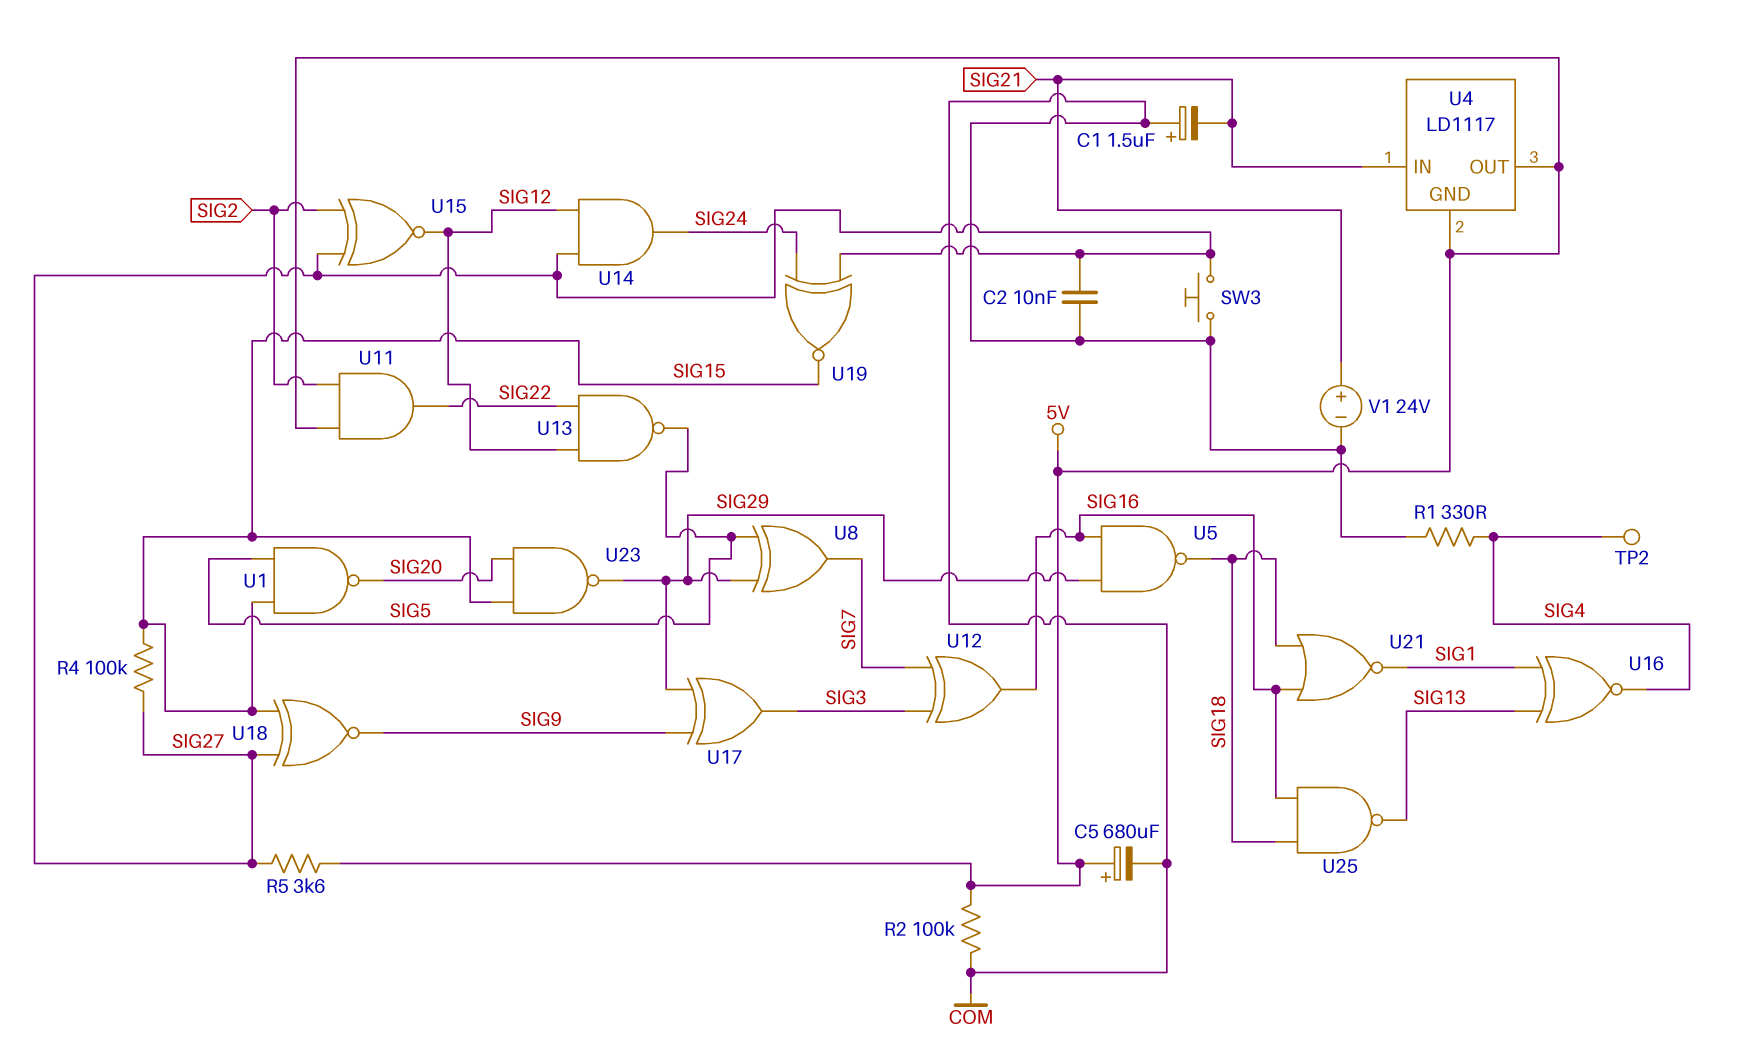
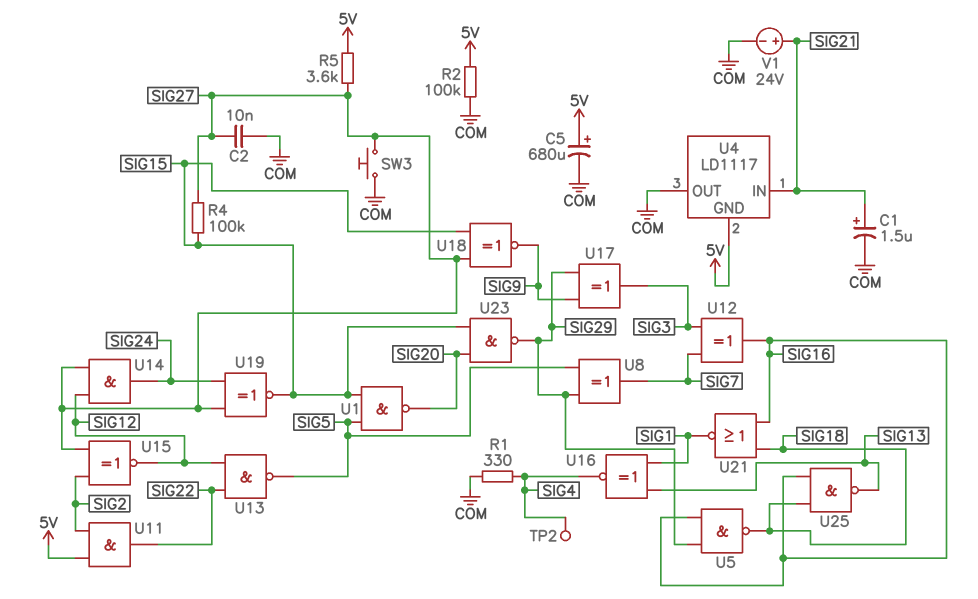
C1: 1.5uF (plus COM, minus SIG21) -> 1.5uF (plus SIG21, minus COM)
U4 pin OUT: 5V -> COM

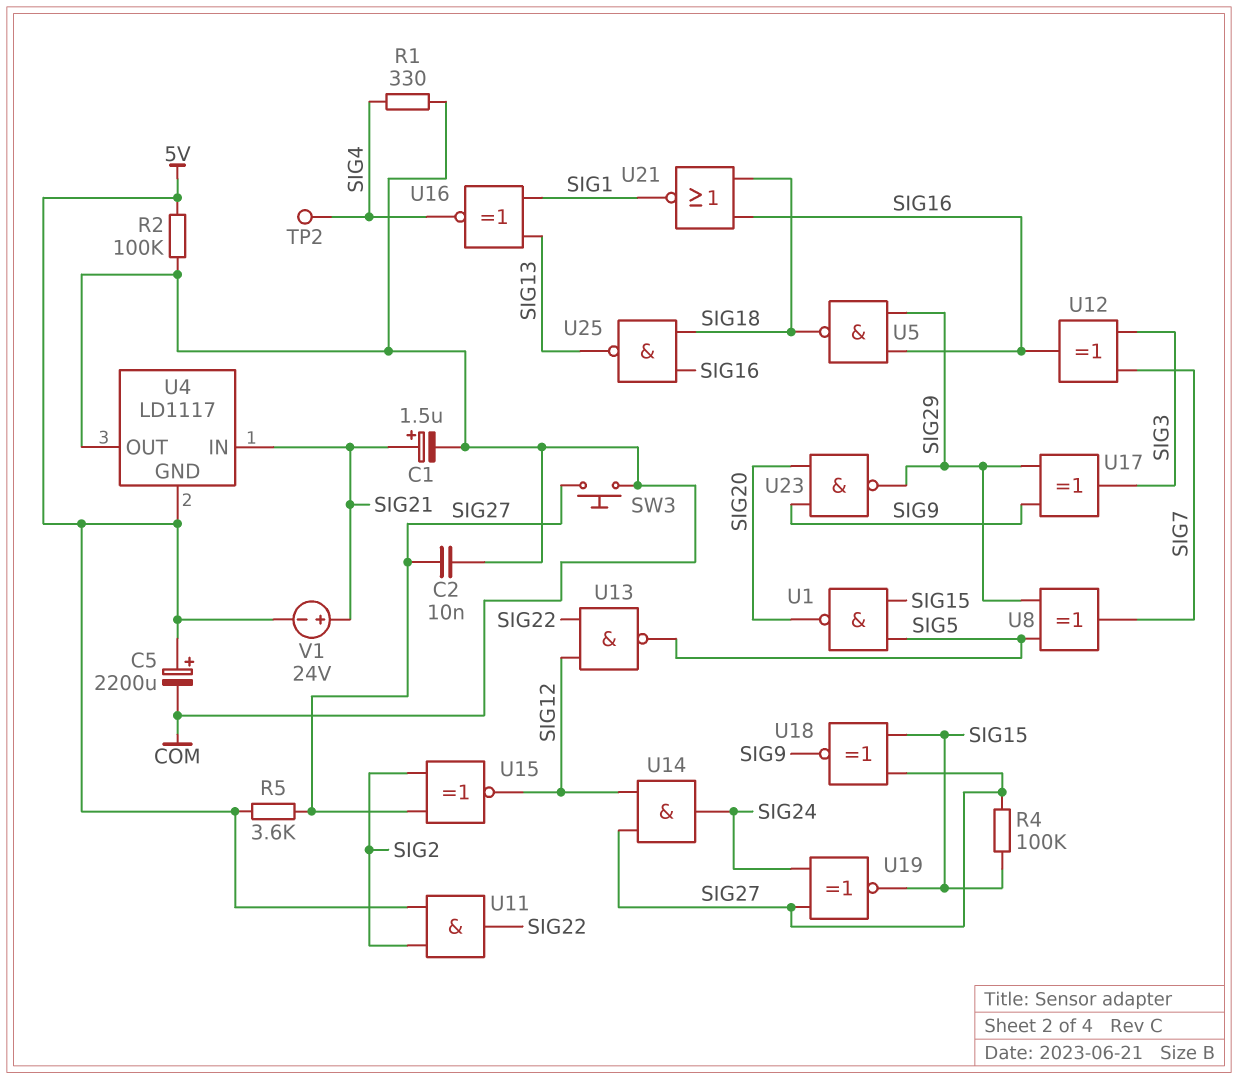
C5: 680uF (plus 5V, minus COM) -> 2200uF (plus 5V, minus COM)
U23: NAND (in SIG15, in SIG20, out SIG29) -> NAND (in SIG9, in SIG20, out SIG29)
V1: 24V (plus SIG21, minus COM) -> 24V (plus SIG21, minus 5V)

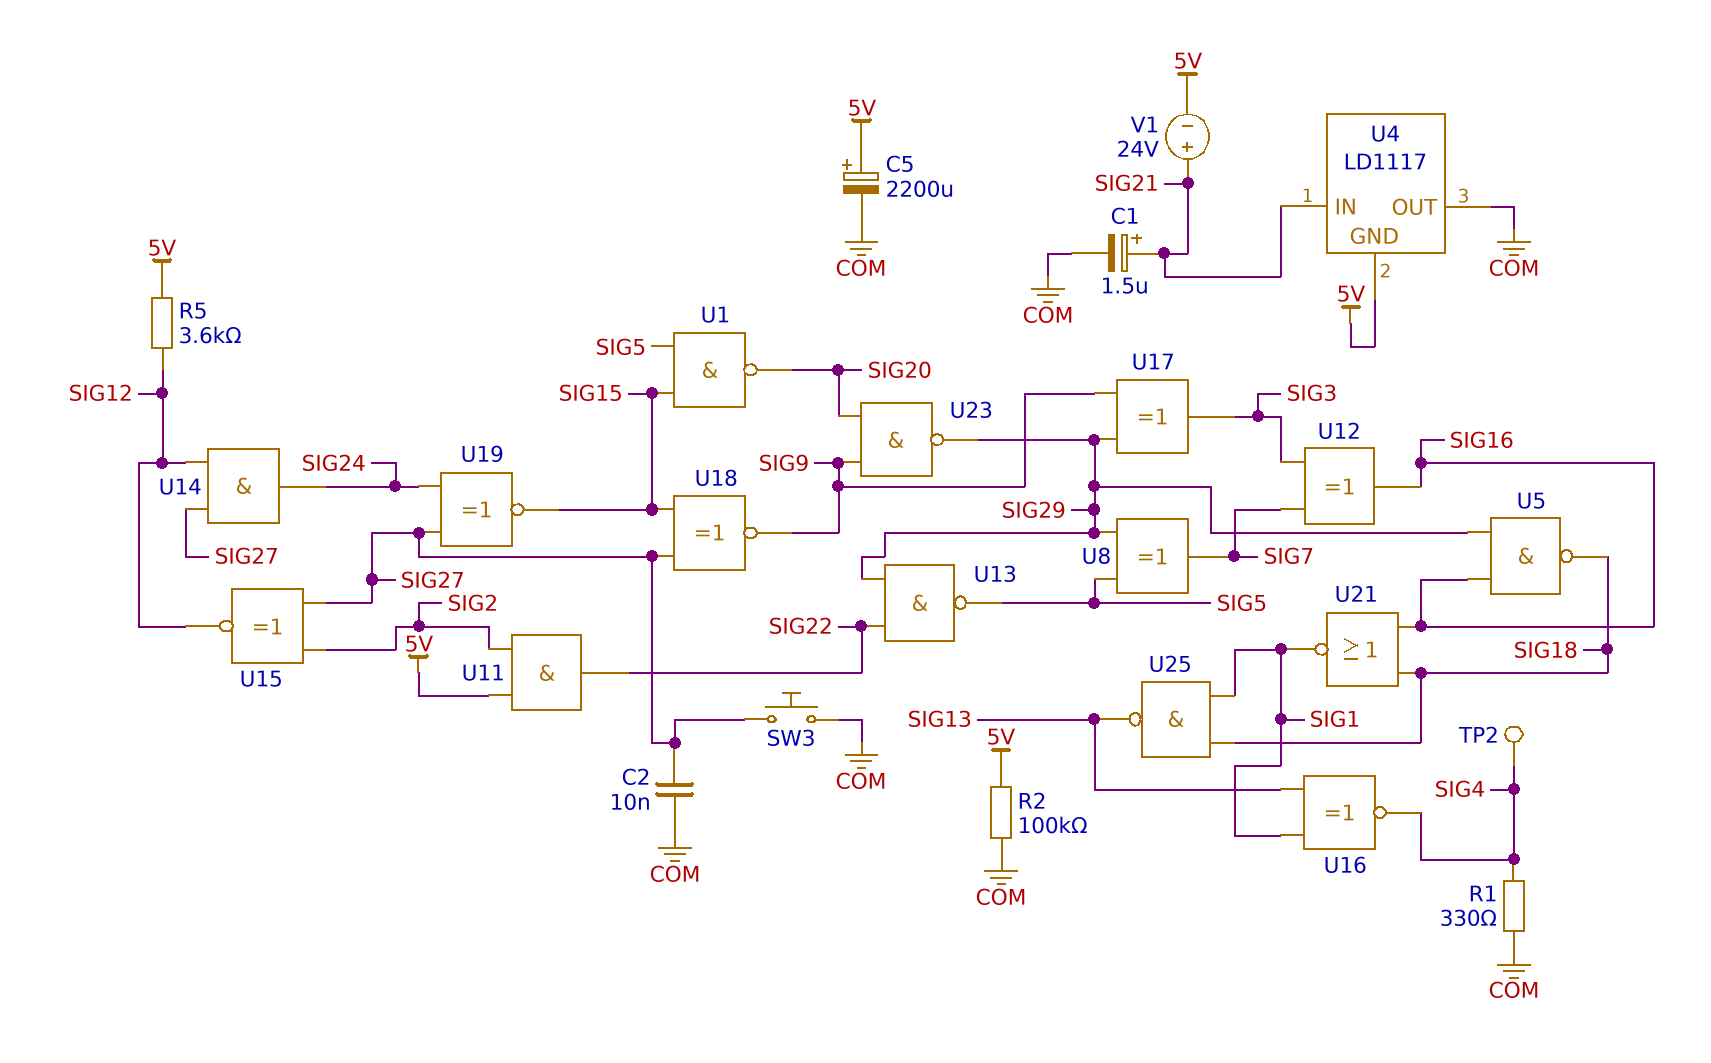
R4: 100k (SIG15, SIG27) -> none
R5: 3.6k (5V, SIG27) -> 3.6k (5V, SIG12)
U13: NAND (in SIG12, in SIG22, out SIG5) -> NAND (in SIG22, in SIG29, out SIG5)
U25: NAND (in SIG16, in SIG18, out SIG13) -> NAND (in SIG1, in SIG18, out SIG13)

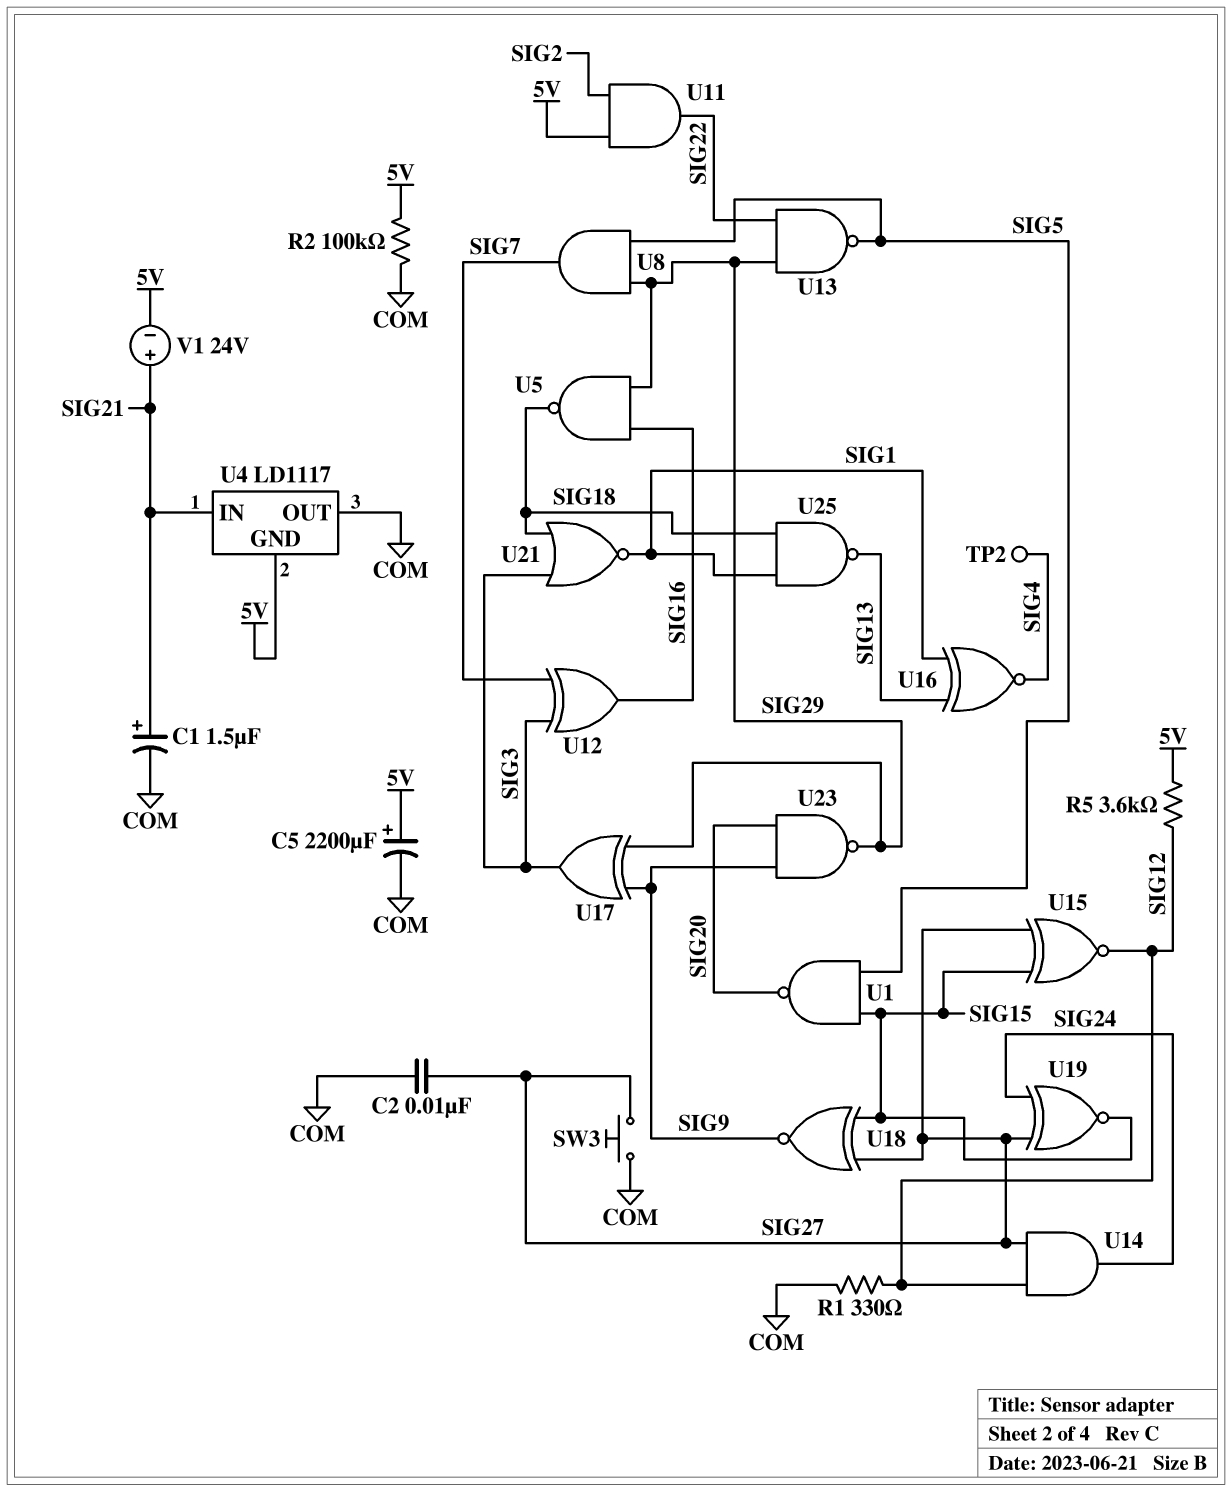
R1: 330 (COM, SIG4) -> 330 (COM, SIG12)
U8: XOR (in SIG5, in SIG29, out SIG7) -> AND (in SIG5, in SIG29, out SIG7)
U15: XNOR (in SIG2, in SIG27, out SIG12) -> XNOR (in SIG15, in SIG27, out SIG12)
U21: NOR (in SIG16, in SIG18, out SIG1) -> NOR (in SIG3, in SIG18, out SIG1)

